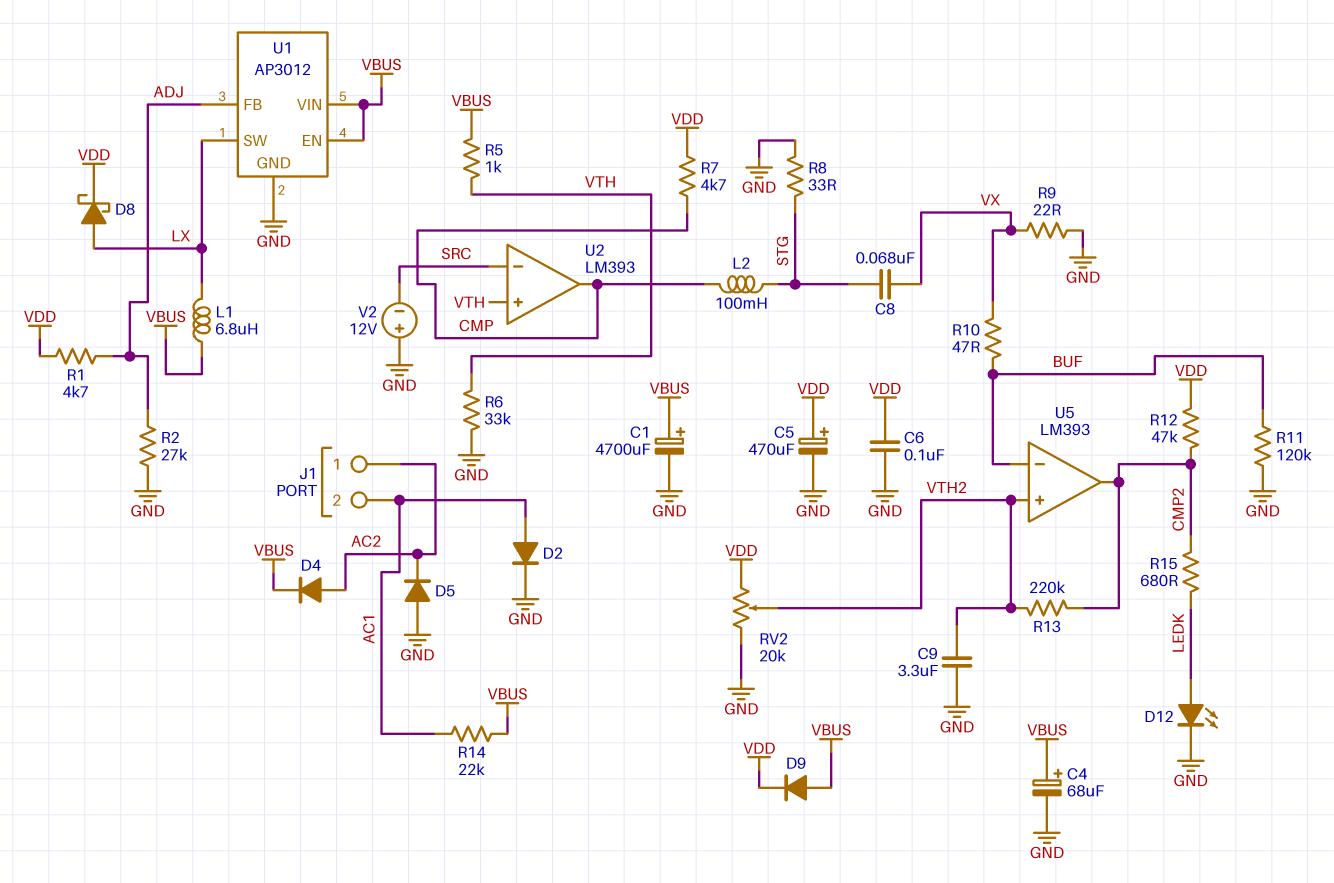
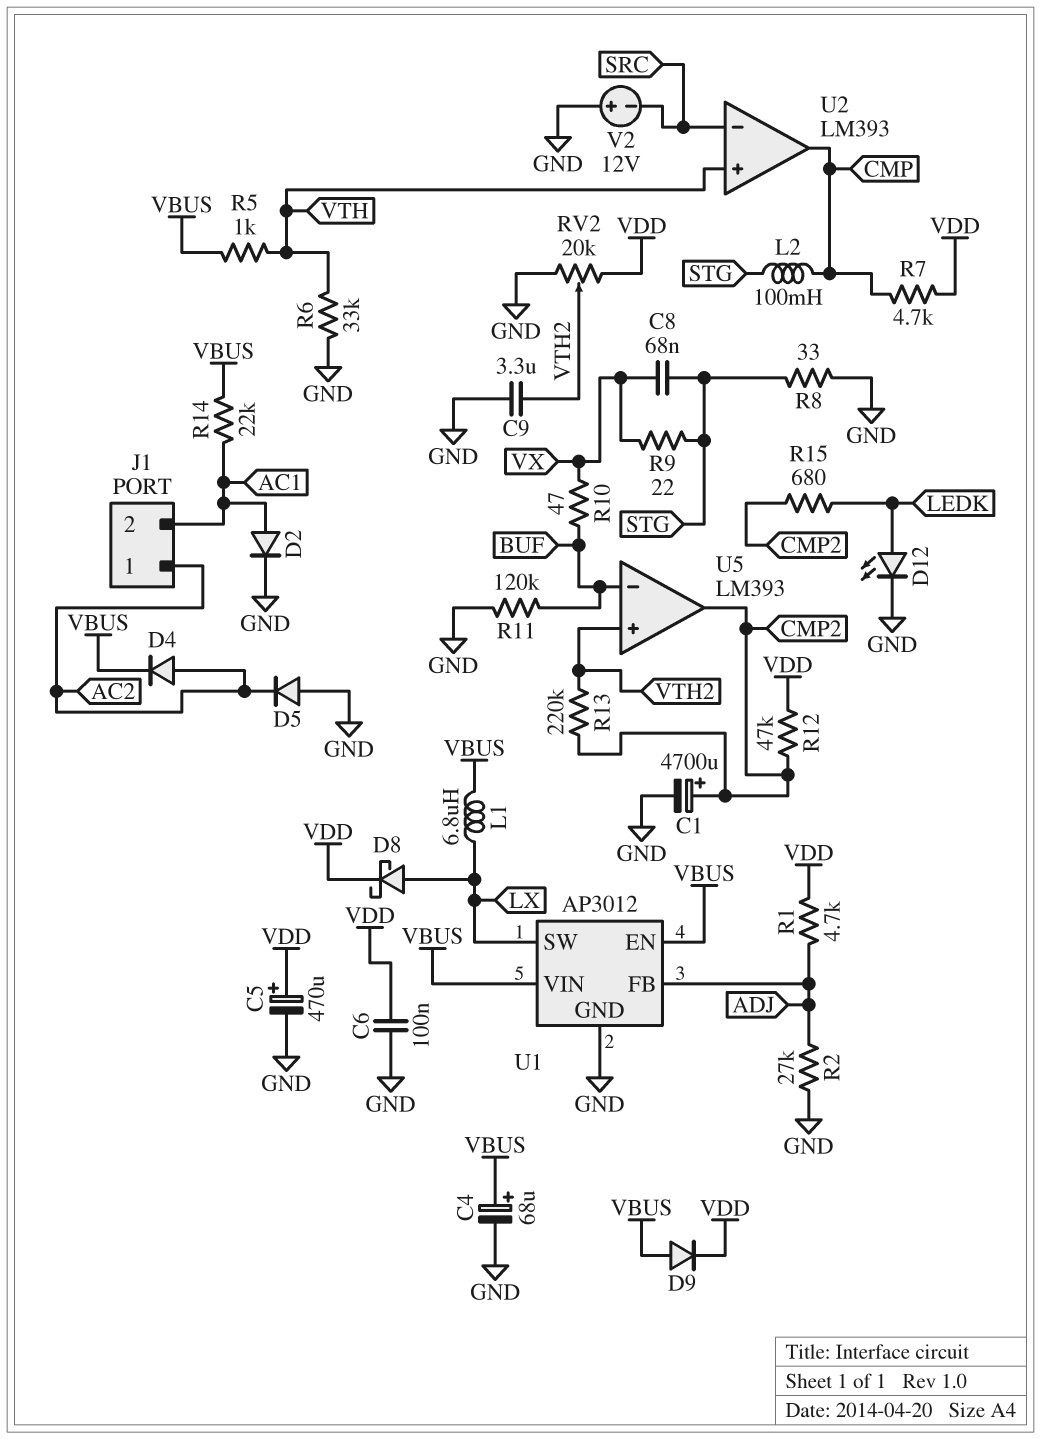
C1: 4700uF (plus VBUS, minus GND) -> 4700uF (plus CMP2, minus GND)
R9: 22 (GND, VX) -> 22 (STG, VX)

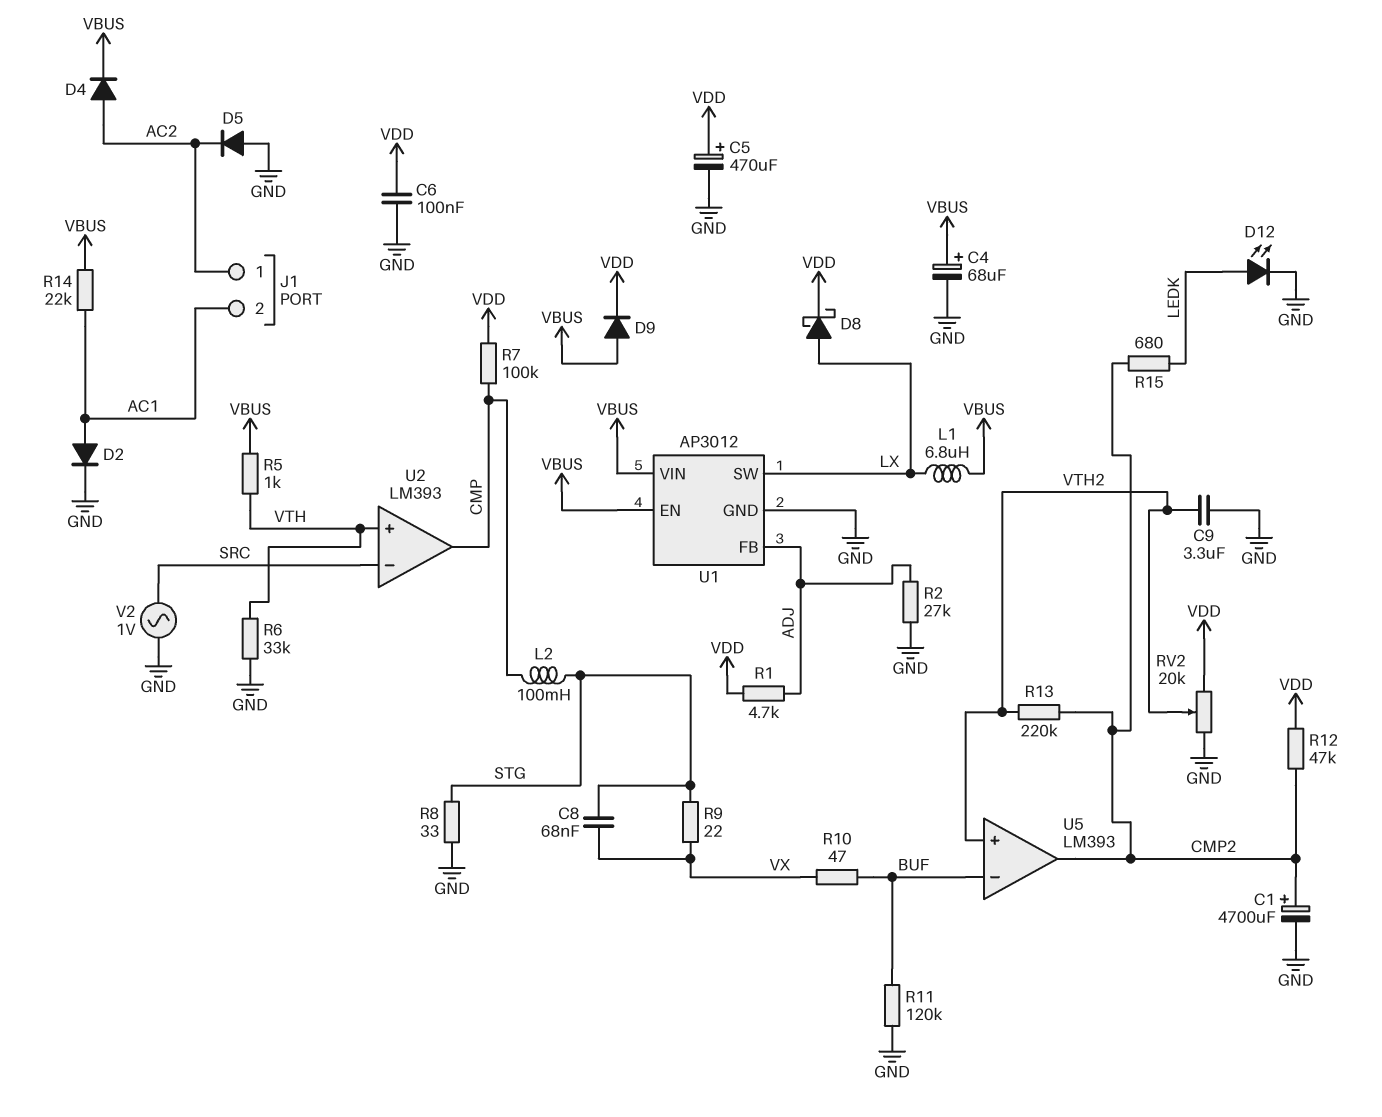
R7: 4.7k (CMP, VDD) -> 100k (CMP, VDD)
V2: 12V (plus GND, minus SRC) -> AC 1V (GND, SRC)

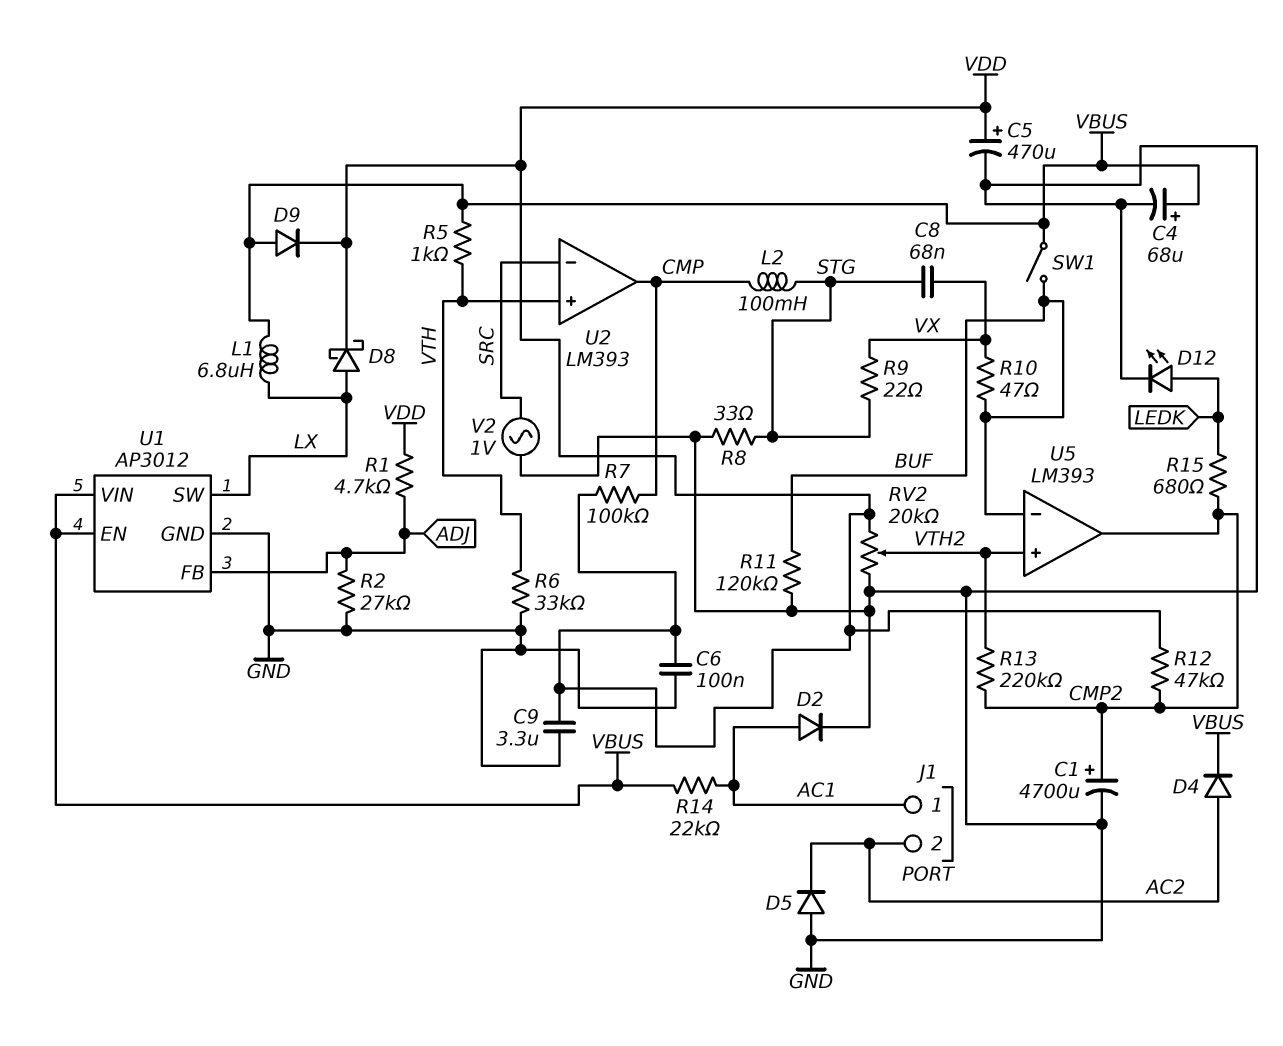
C9: 3.3uF (GND, VTH2) -> 3.3uF (GND, VDD)
J1 pin 1: AC2 -> AC1
J1 pin 2: AC1 -> AC2
SW1: none -> switch (BUF, VBUS)

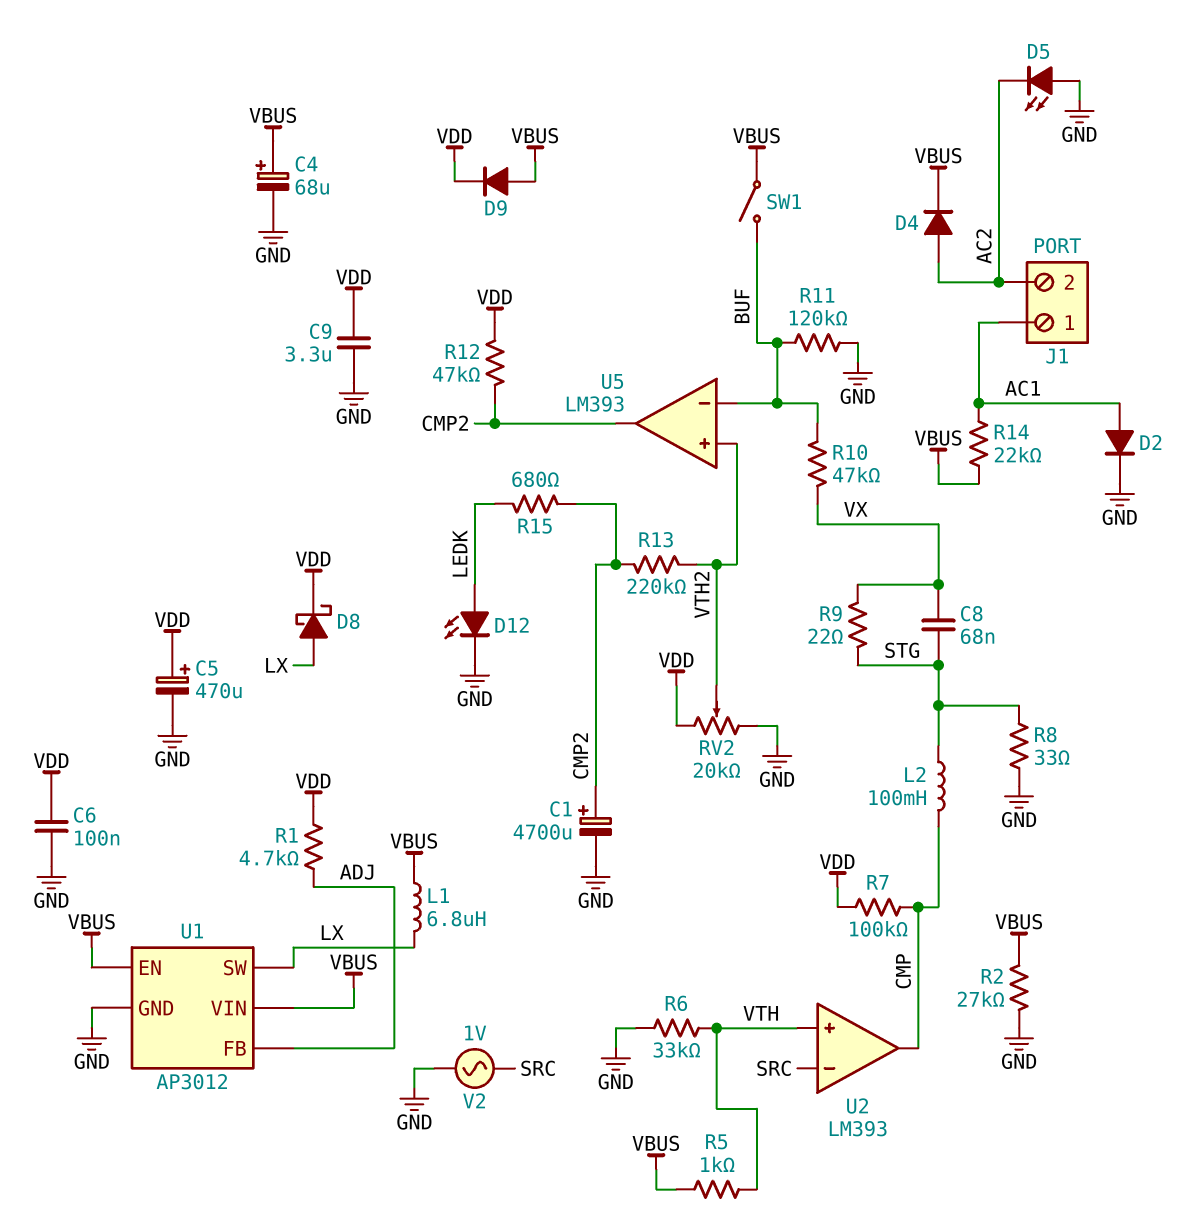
D5: diode (A GND, K AC2) -> LED (A GND, K AC2)
R2: 27k (ADJ, GND) -> 27k (GND, VBUS)
R10: 47 (BUF, VX) -> 47k (BUF, VX)

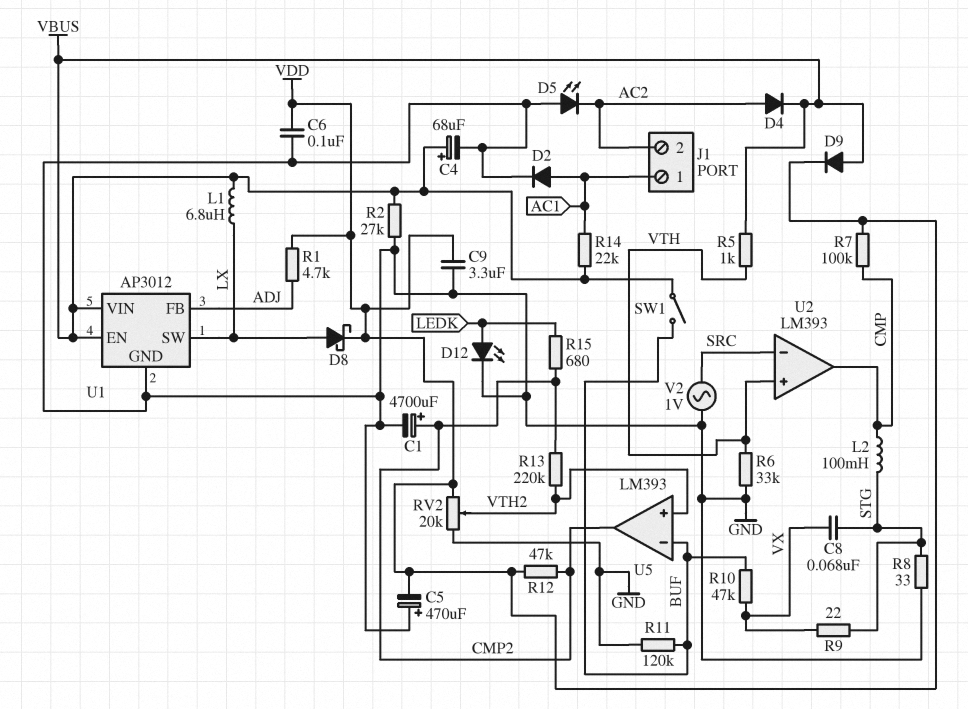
C5: 470uF (plus VDD, minus GND) -> 470uF (plus GND, minus VDD)

